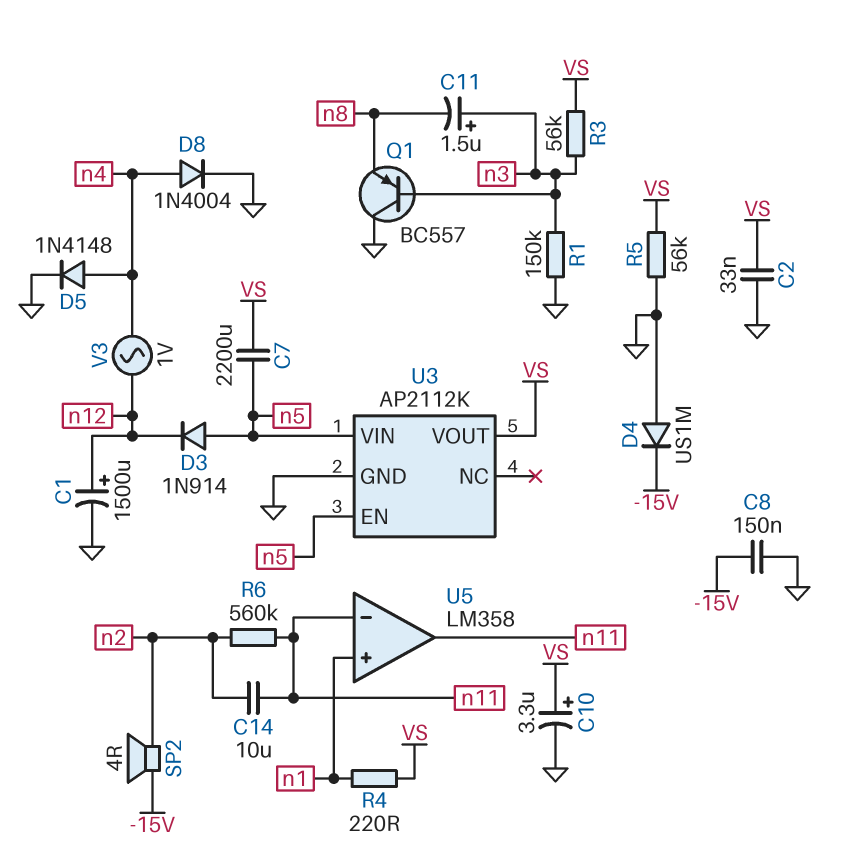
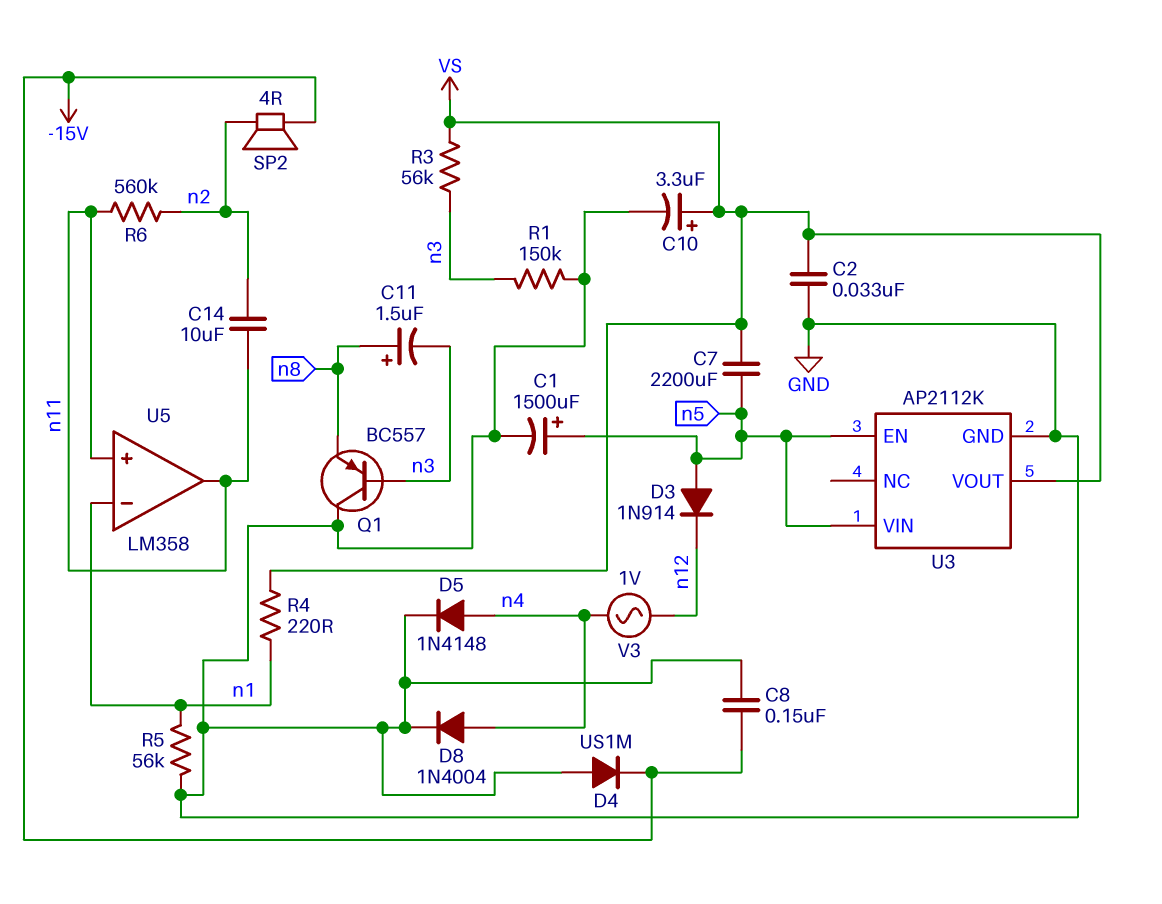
C1: 1500uF (plus n12, minus GND) -> 1500uF (plus n5, minus GND)
C11: 1.5uF (plus n3, minus n8) -> 1.5uF (plus n8, minus n3)
R5: 56k (GND, VS) -> 56k (GND, n1)
U5 pin in+: n1 -> n11
U5 pin in-: n11 -> n1

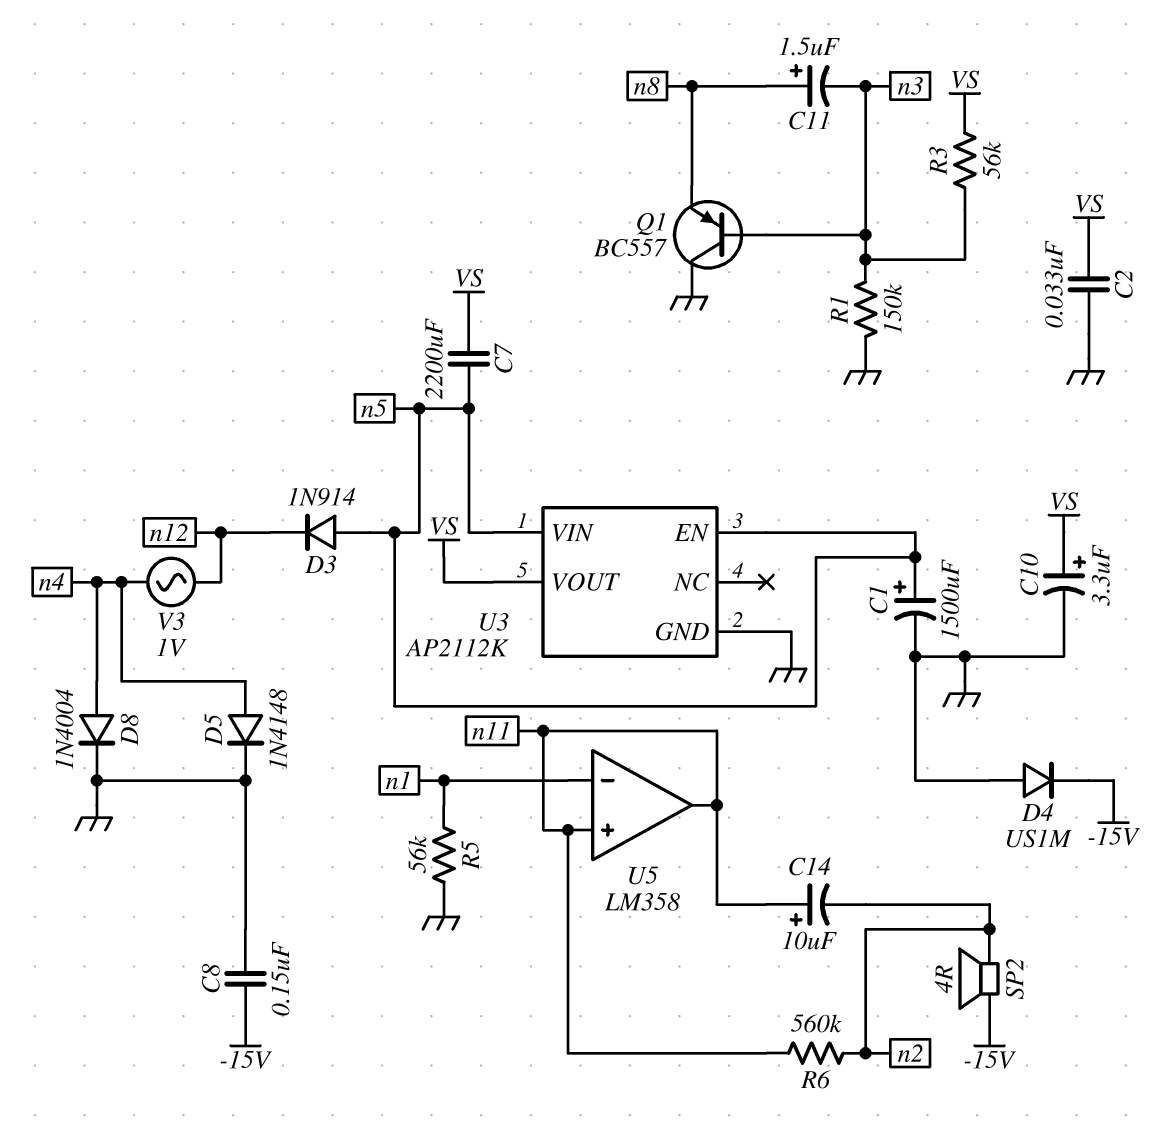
C14: 10uF (n2, n11) -> 10uF (plus n11, minus n2)
R4: 220 (VS, n1) -> none

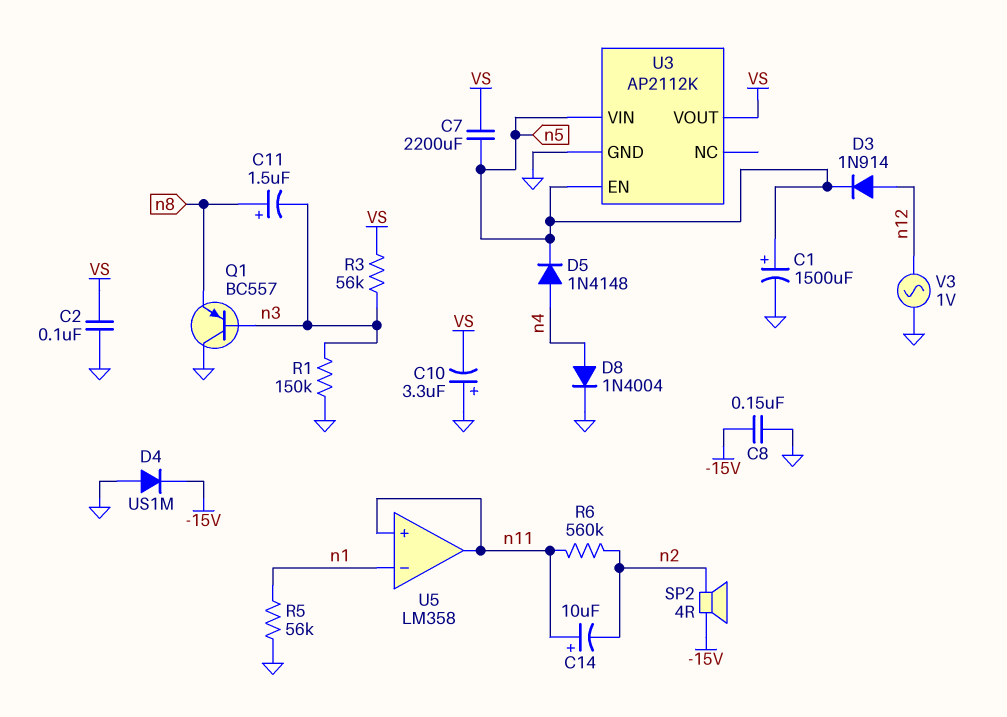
C2: 33nF (GND, VS) -> 100nF (GND, VS)
C10: 3.3uF (plus VS, minus GND) -> 3.3uF (plus GND, minus VS)
D3: diode 1N914 (A n5, K n12) -> diode 1N914 (A n12, K n5)
D5: diode 1N4148 (A n4, K GND) -> diode 1N4148 (A n4, K n5)
V3: AC 1V (n4, n12) -> AC 1V (GND, n12)

